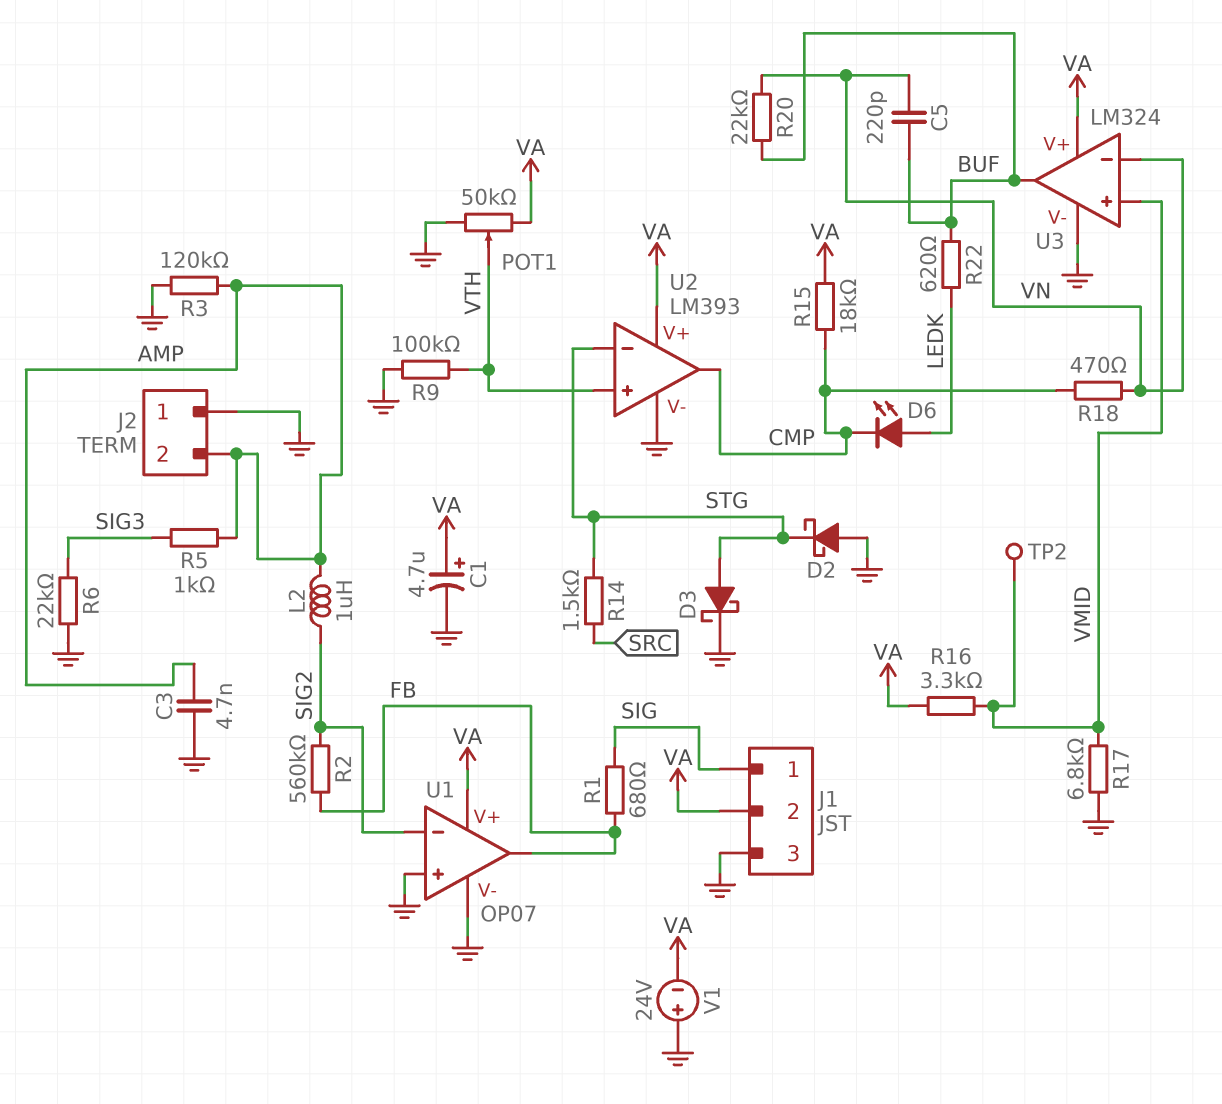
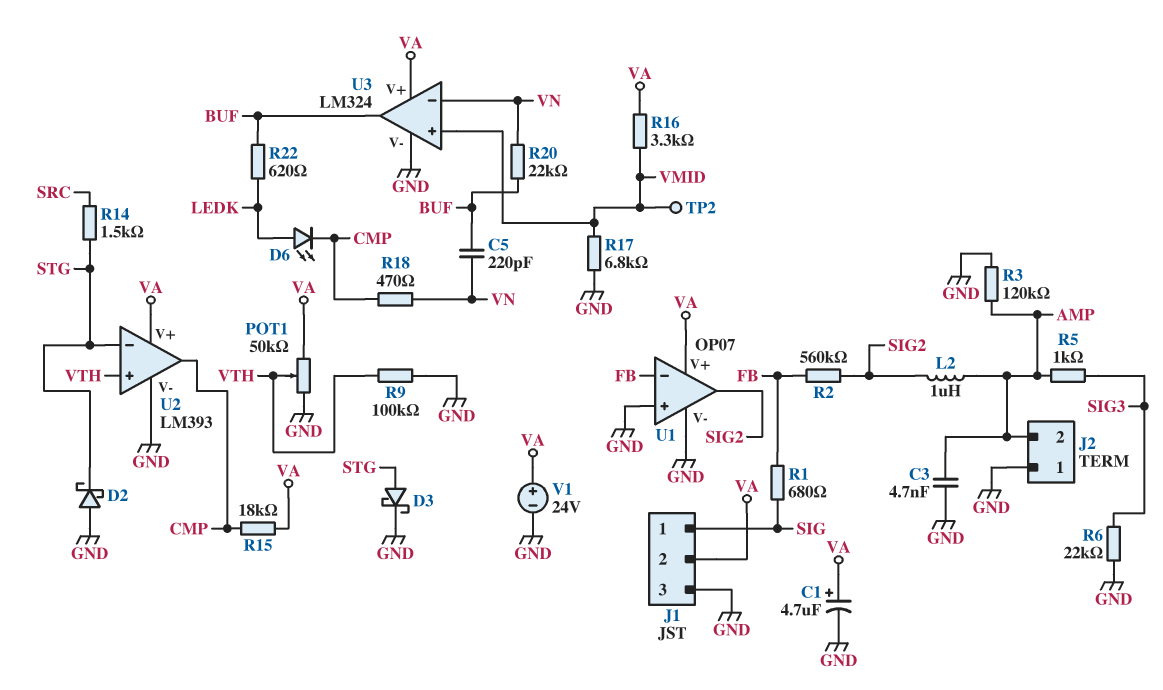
U1 pin in-: SIG2 -> FB
U1 pin out: FB -> SIG2
V1: 24V (plus GND, minus VA) -> 24V (plus VA, minus GND)

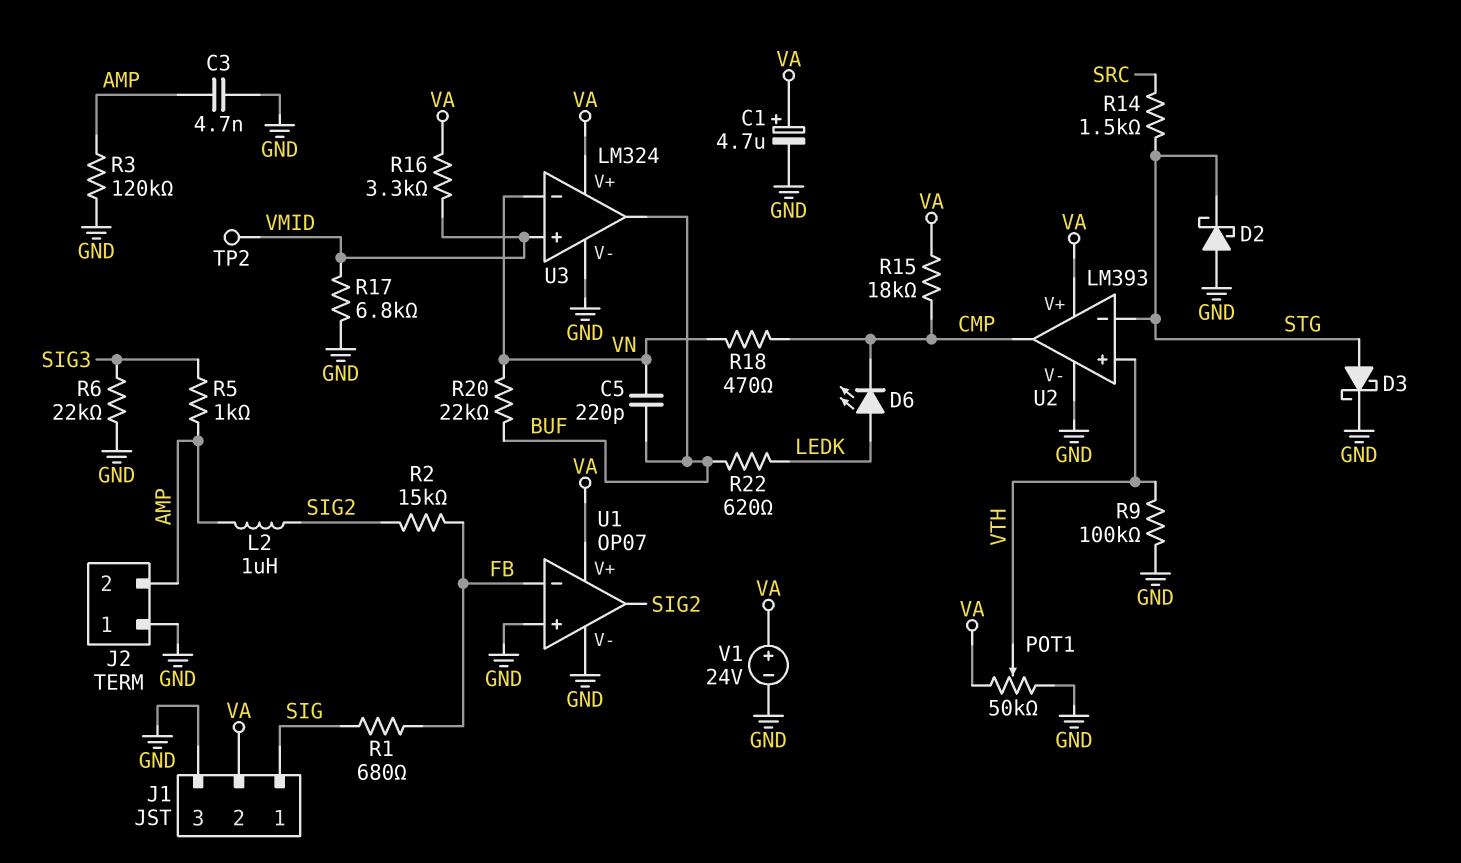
R2: 560k (FB, SIG2) -> 15k (FB, SIG2)

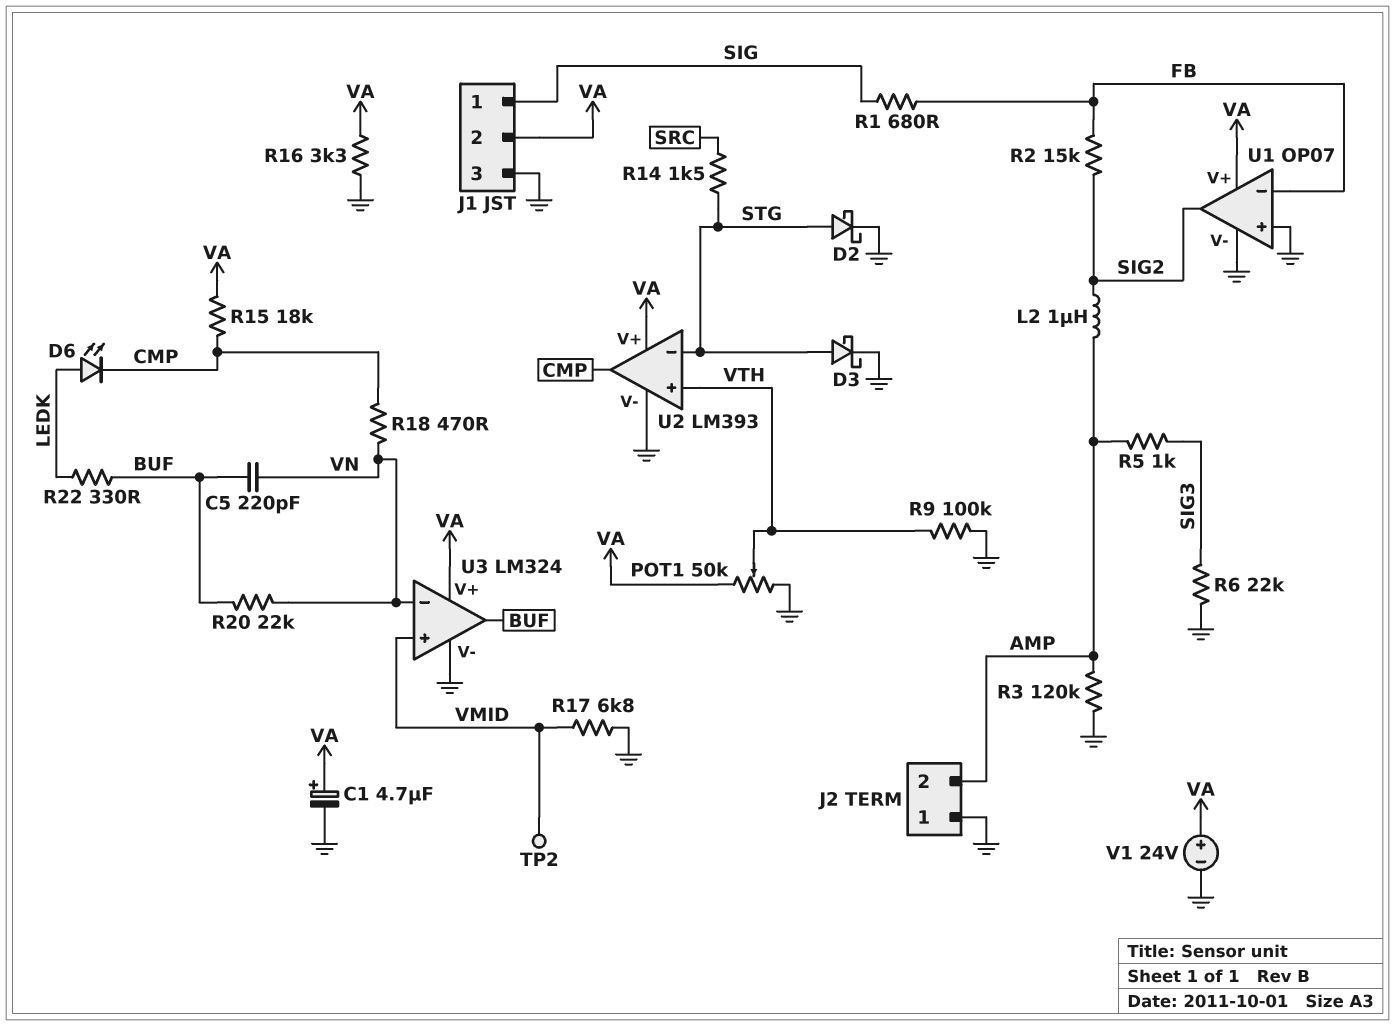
C3: 4.7nF (AMP, GND) -> none
D2: schottky (A GND, K STG) -> schottky (A STG, K GND)
R16: 3.3k (VA, VMID) -> 3.3k (GND, VA)
R22: 620 (BUF, LEDK) -> 330 (BUF, LEDK)

